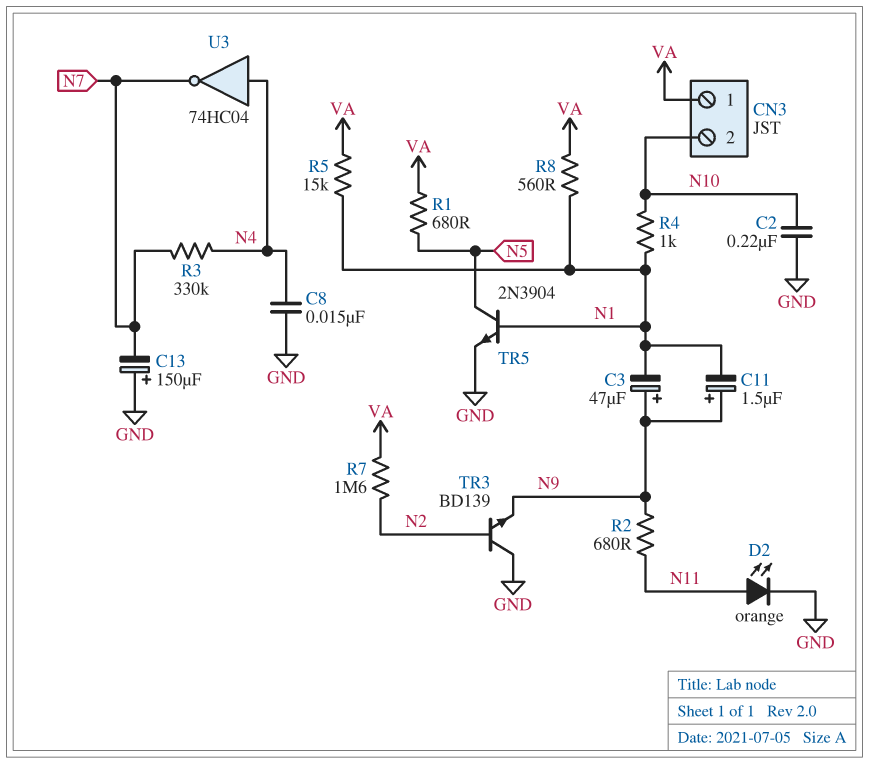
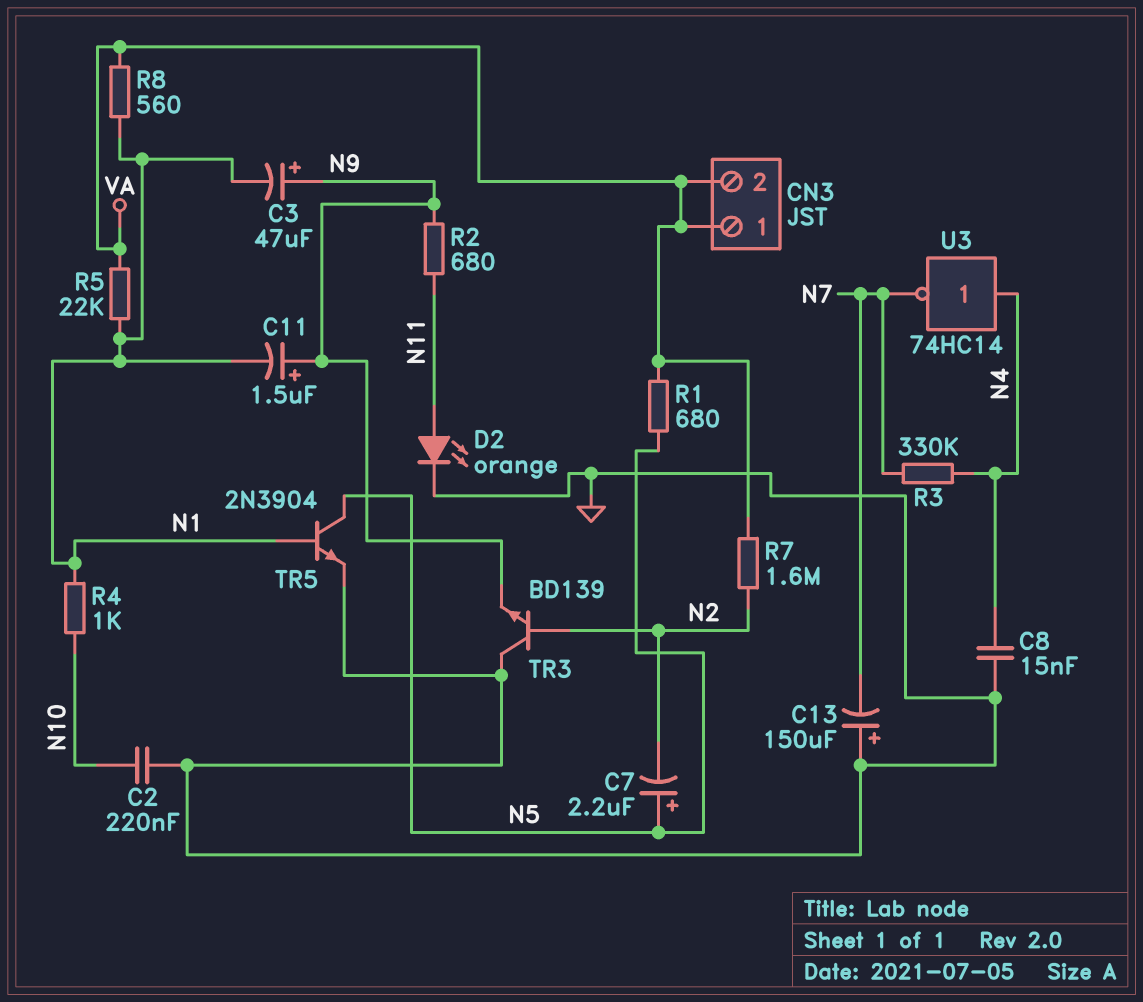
C7: none -> 2.2uF (plus N5, minus N2)
CN3 pin 2: N10 -> VA
R5: 15k (N1, VA) -> 22k (N1, VA)
U3: NOT 74HC04 (in N4, out N7) -> NOT 74HC14 (in N4, out N7)

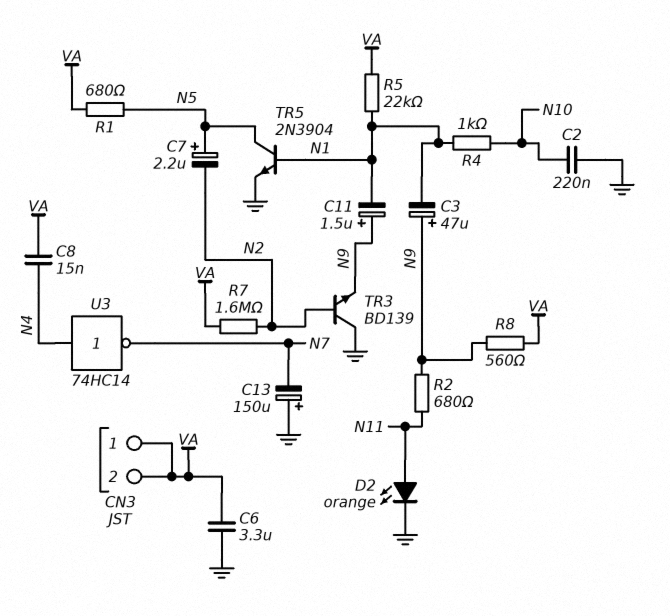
C6: none -> 3.3uF (GND, VA)
C8: 15nF (GND, N4) -> 15nF (N4, VA)
R3: 330k (N4, N7) -> none
R8: 560 (N1, VA) -> 560 (N9, VA)

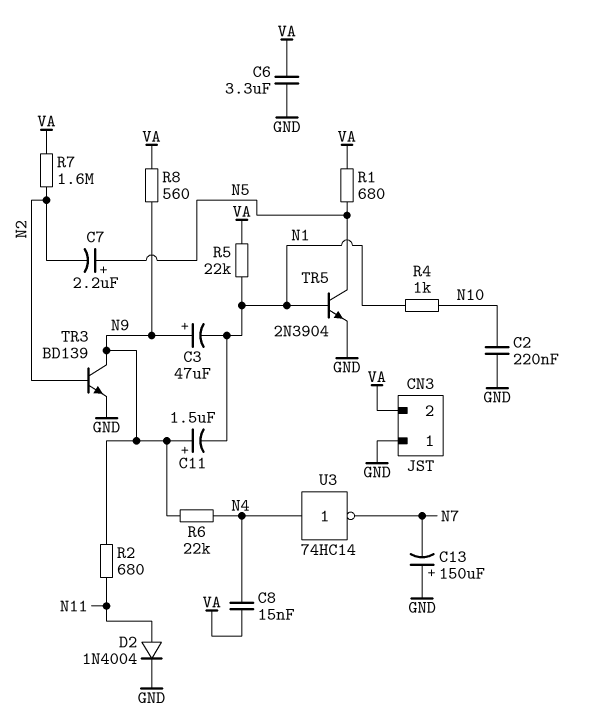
CN3 pin 1: VA -> GND
D2: LED orange (A N11, K GND) -> diode 1N4004 (A N11, K GND)
R6: none -> 22k (N4, N9)
TR3: NPN BD139 (B N2, C GND, E N9) -> NPN BD139 (B N2, C N9, E GND)

